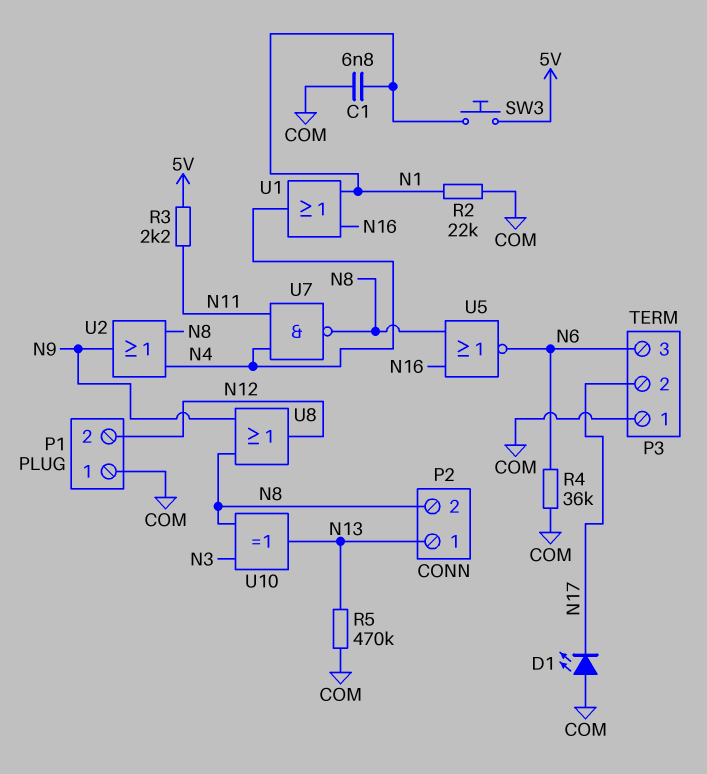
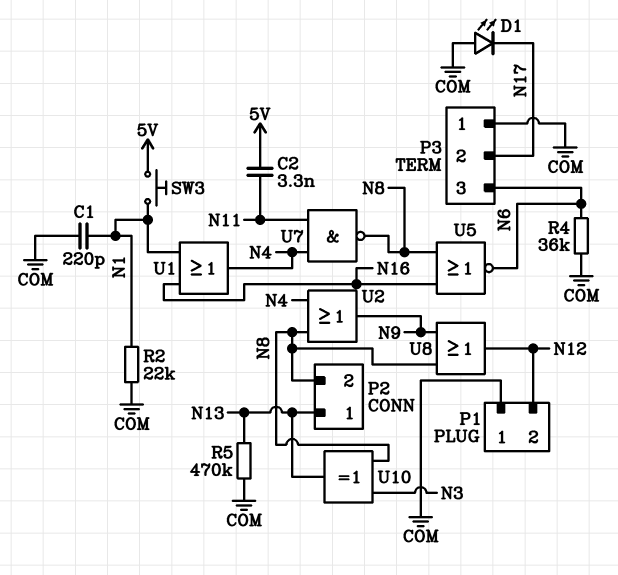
C1: 6.8nF (COM, N1) -> 220pF (COM, N1)
C2: none -> 3.3nF (5V, N11)
R3: 2.2k (5V, N11) -> none

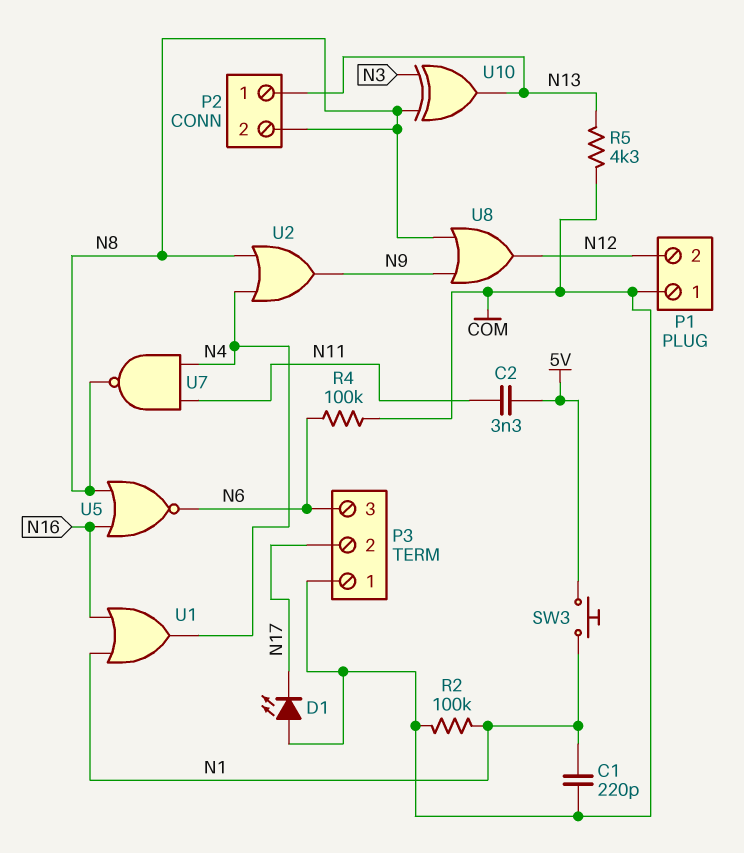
R2: 22k (COM, N1) -> 100k (COM, N1)
R4: 36k (COM, N6) -> 100k (COM, N6)
R5: 470k (COM, N13) -> 4.3k (COM, N13)

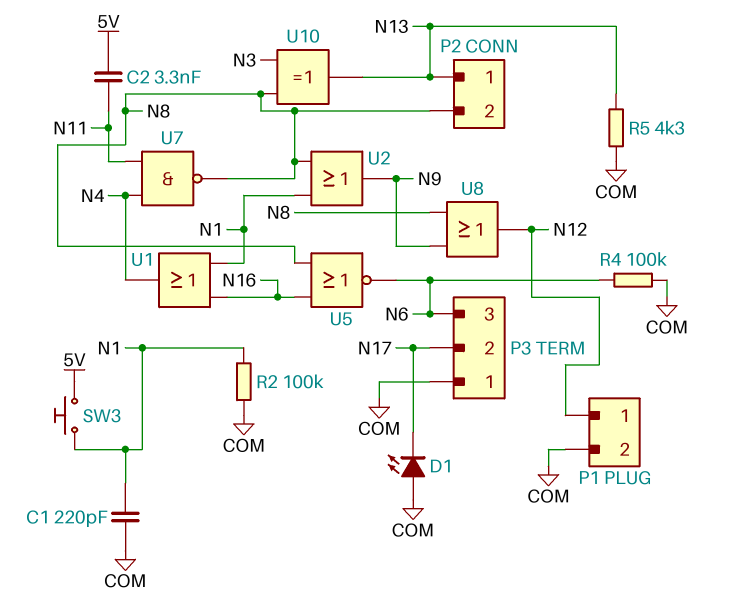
P1 pin 1: COM -> N12
P1 pin 2: N12 -> COM
U2: OR (in N4, in N8, out N9) -> OR (in N1, in N8, out N9)

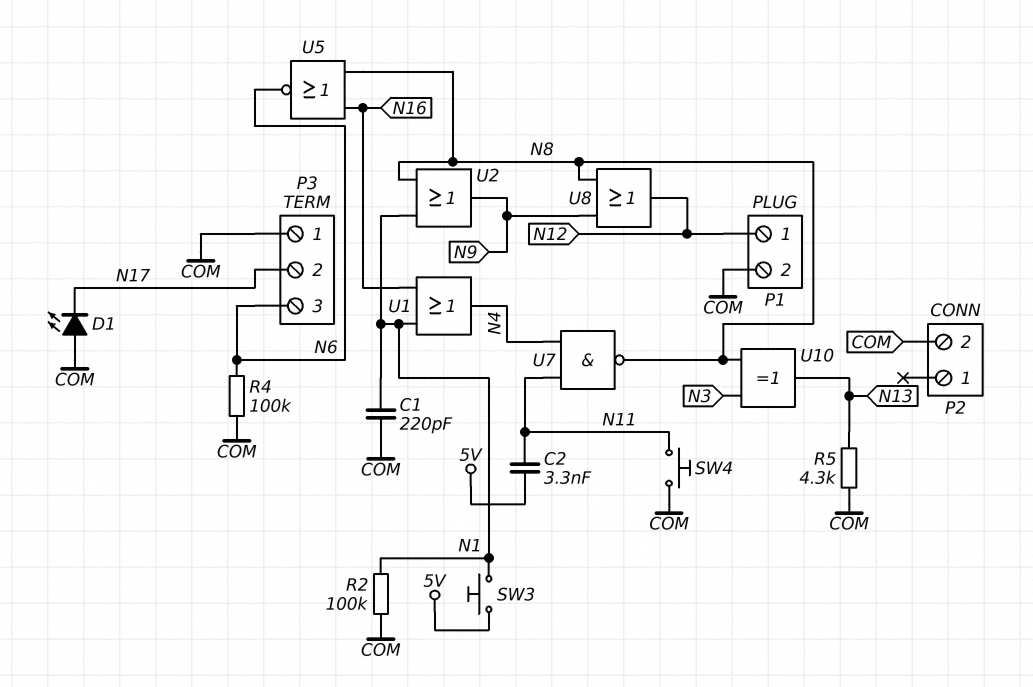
P2 pin 1: N13 -> none
P2 pin 2: N8 -> COM
SW4: none -> button (COM, N11)

